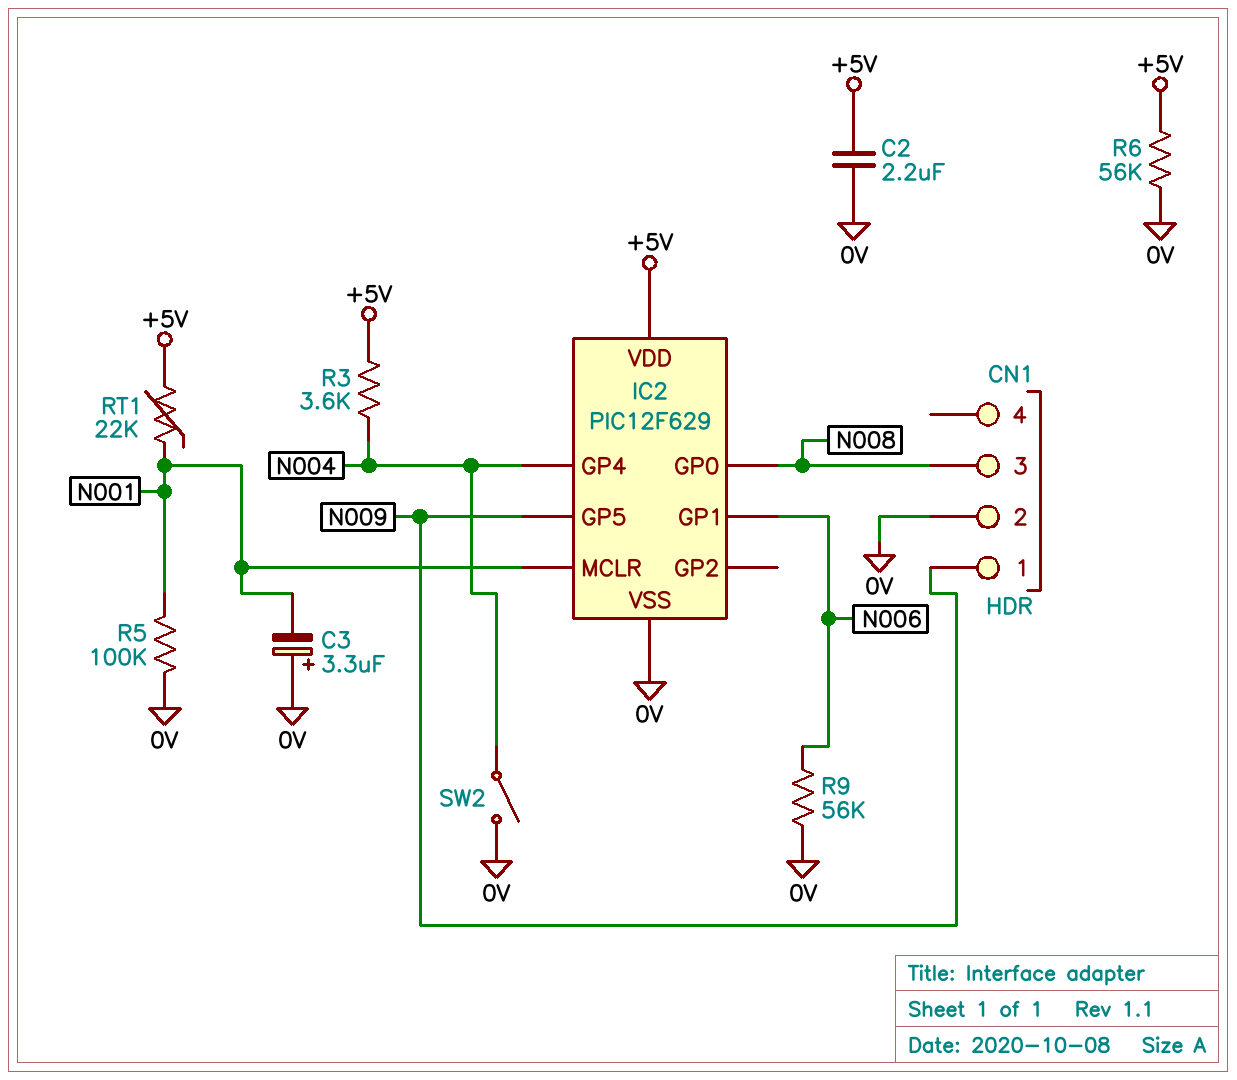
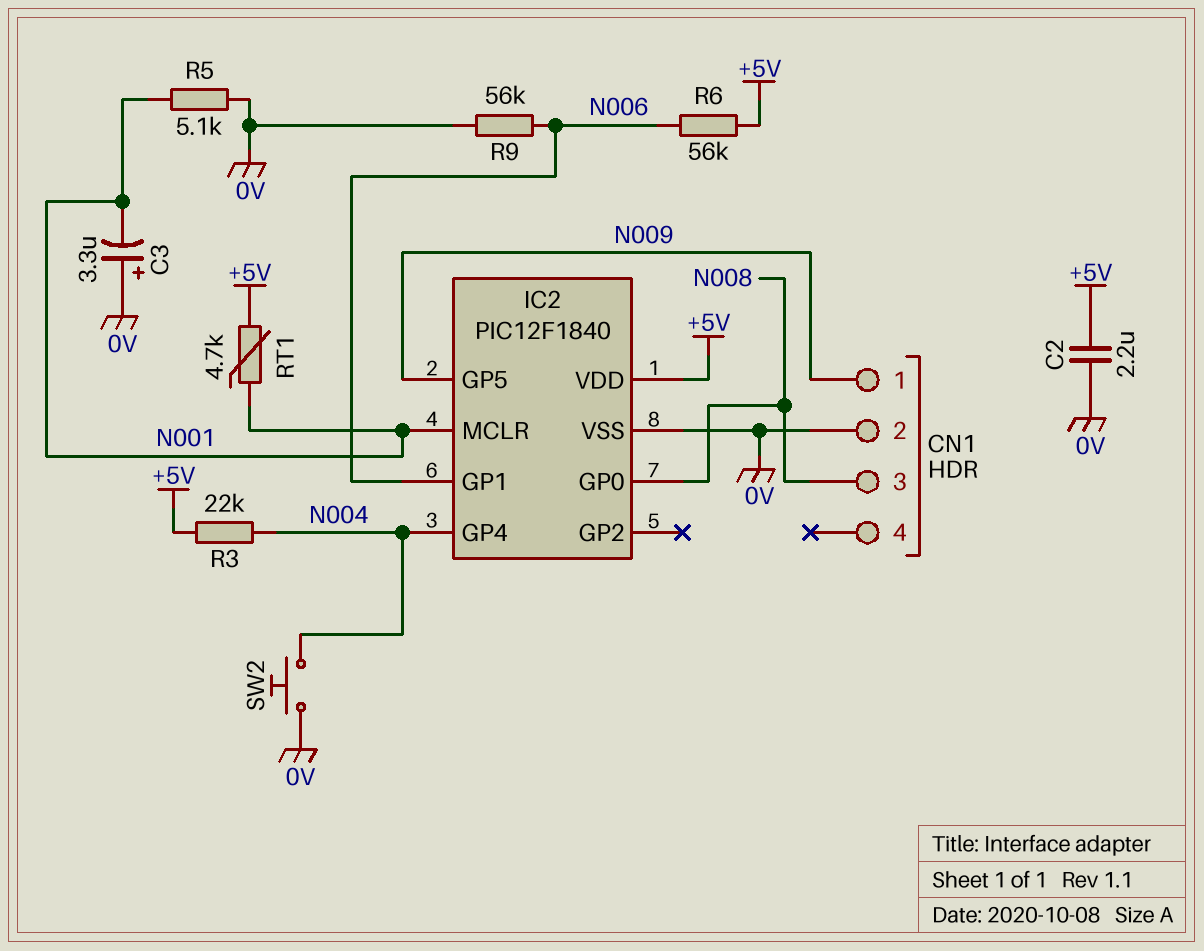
IC2: PIC12F629 -> PIC12F1840
R3: 3.6k (+5V, N004) -> 22k (+5V, N004)
R5: 100k (0V, N001) -> 5.1k (0V, N001)
R6: 56k (+5V, 0V) -> 56k (+5V, N006)
RT1: 22k (+5V, N001) -> 4.7k (+5V, N001)
SW2: switch (0V, N004) -> button (0V, N004)

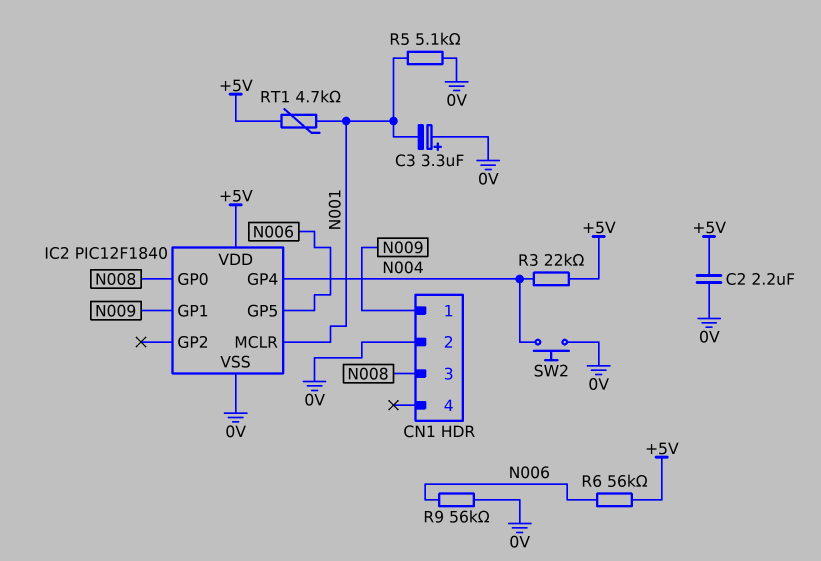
IC2 pin GP1: N006 -> N009
IC2 pin GP5: N009 -> N006

